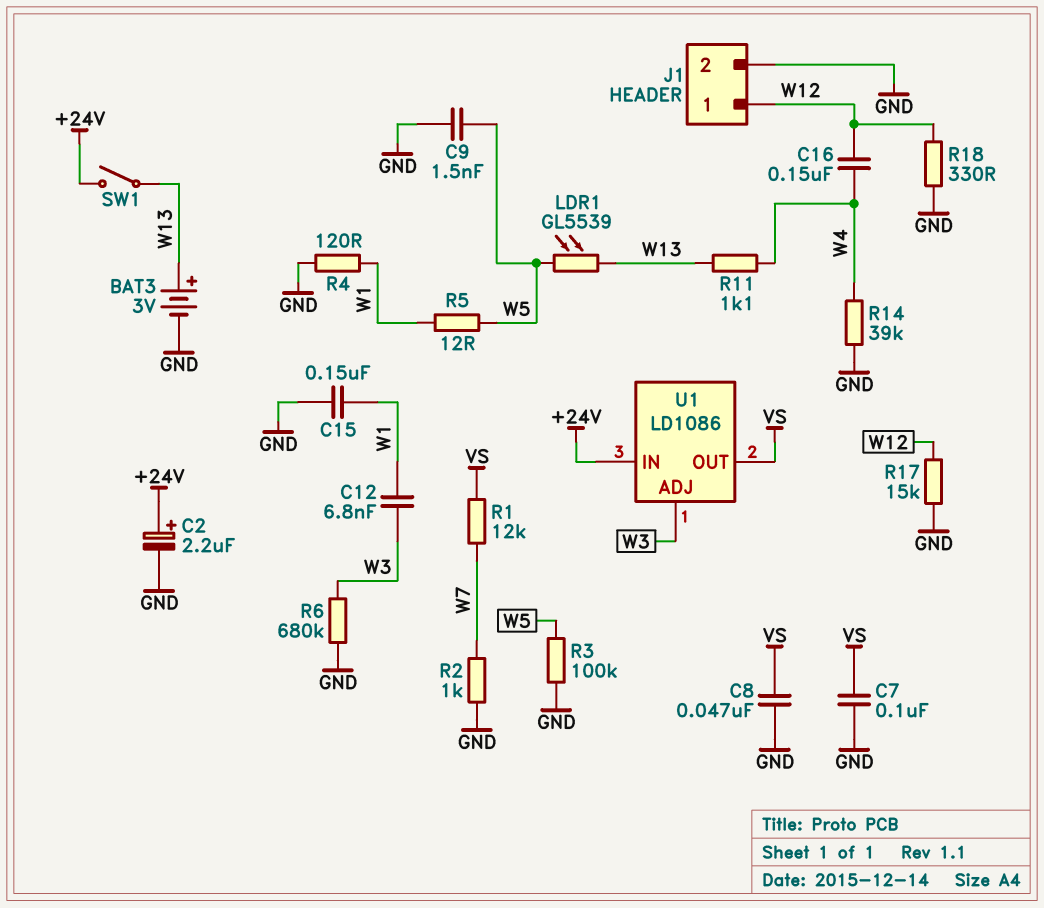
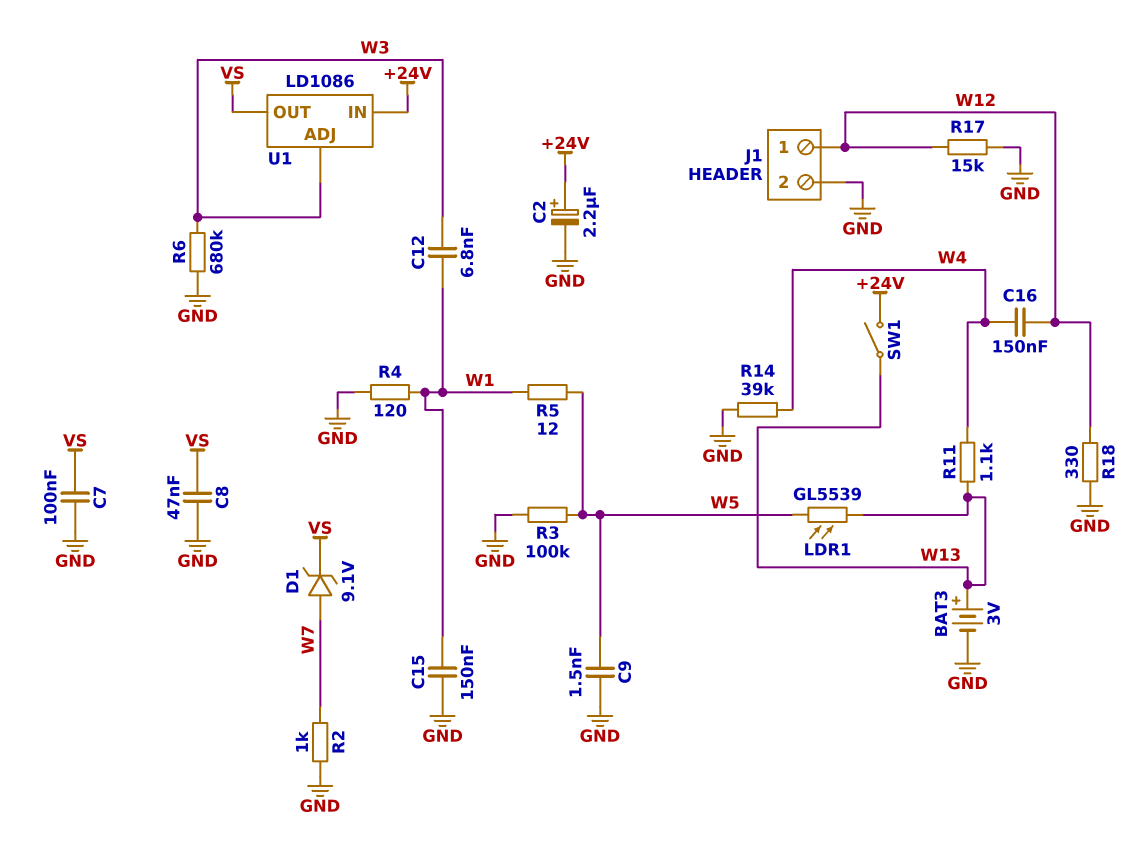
D1: none -> zener 9.1V (A W7, K VS)
R1: 12k (VS, W7) -> none

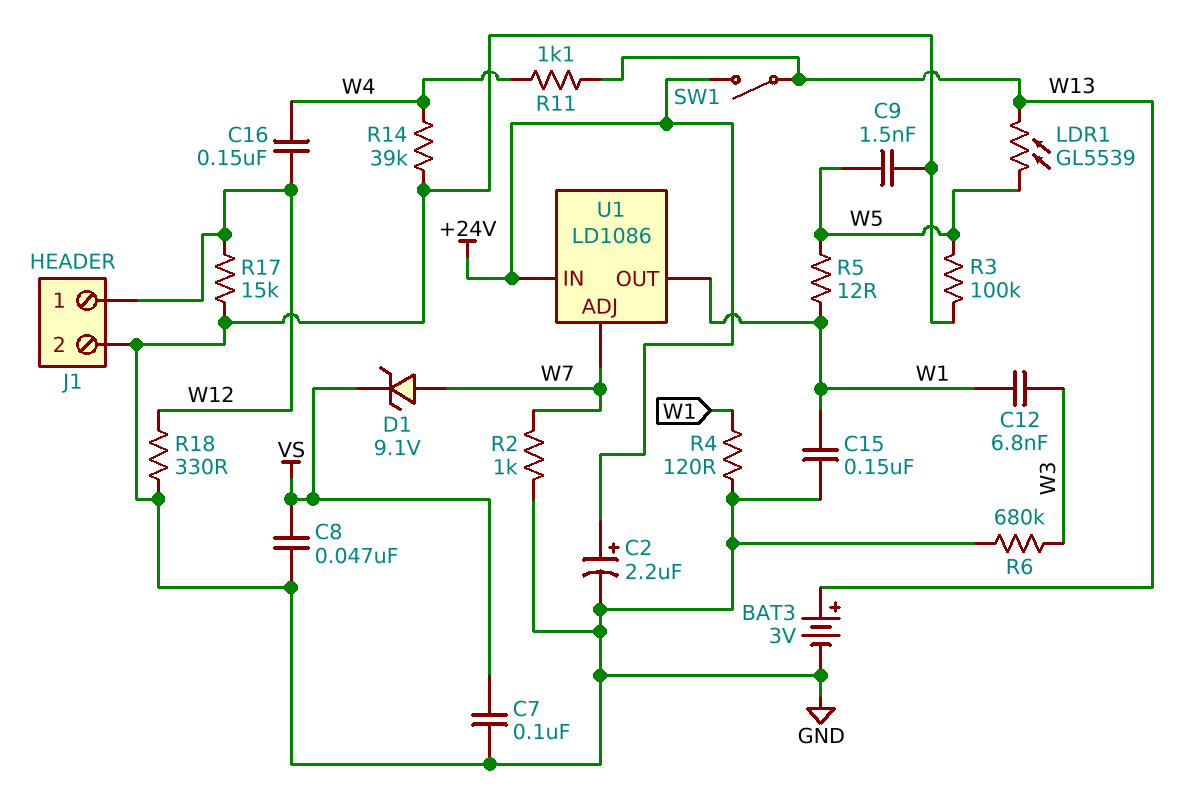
U1 pin ADJ: W3 -> W7
U1 pin OUT: VS -> W1

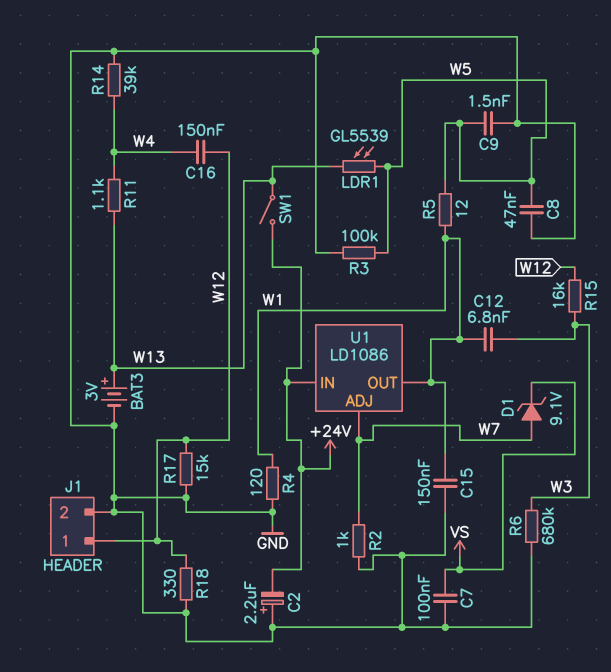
C2: 2.2uF (plus +24V, minus GND) -> 2.2uF (plus GND, minus +24V)
C8: 47nF (GND, VS) -> 47nF (GND, W5)
R15: none -> 16k (W3, W12)

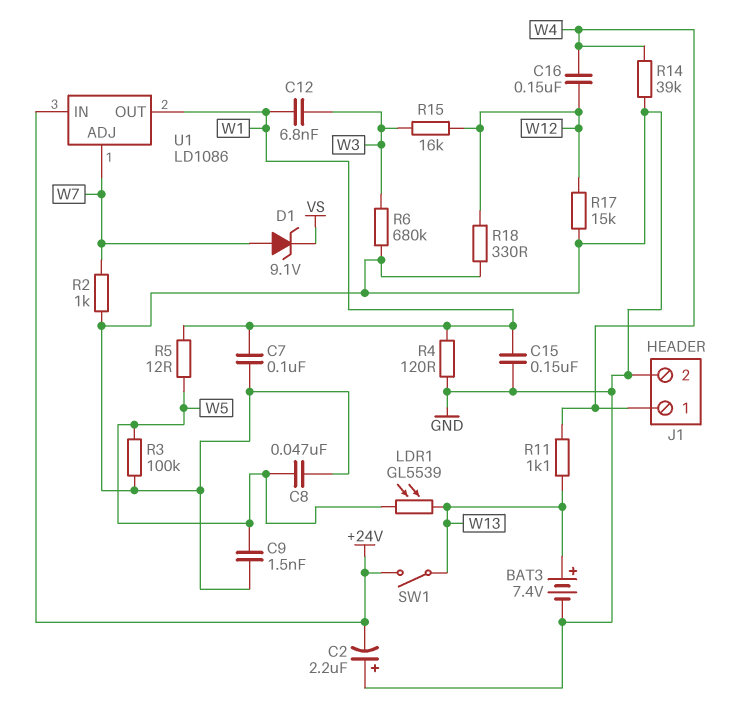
BAT3: 3V (plus W13, minus GND) -> 7.4V (plus W13, minus GND)
C7: 100nF (GND, VS) -> 100nF (GND, W1)
J1 pin 1: W12 -> W4

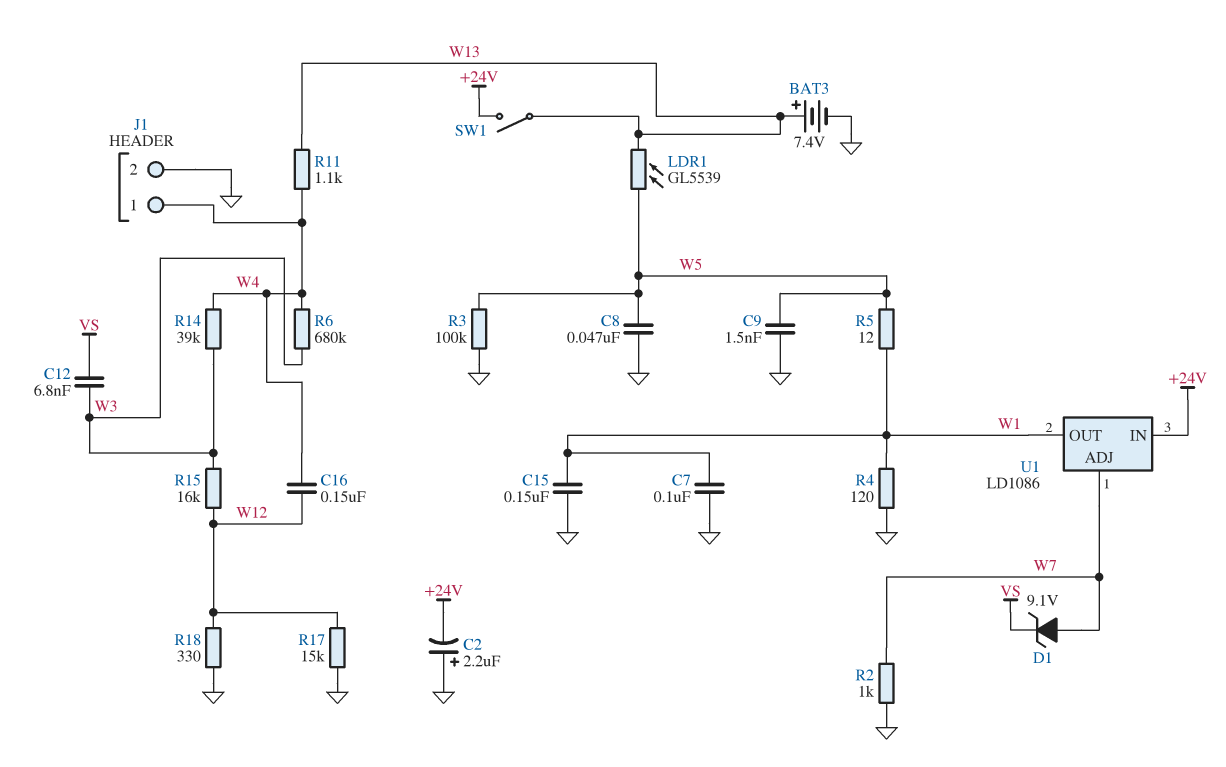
C12: 6.8nF (W1, W3) -> 6.8nF (VS, W3)
R6: 680k (GND, W3) -> 680k (W3, W4)
R14: 39k (GND, W4) -> 39k (W3, W4)

